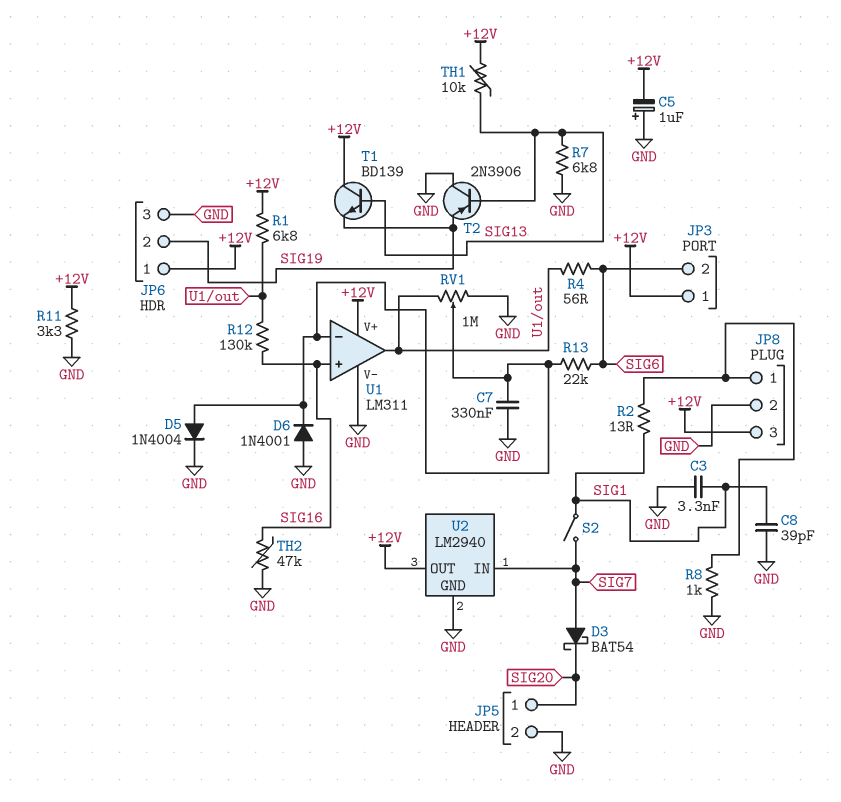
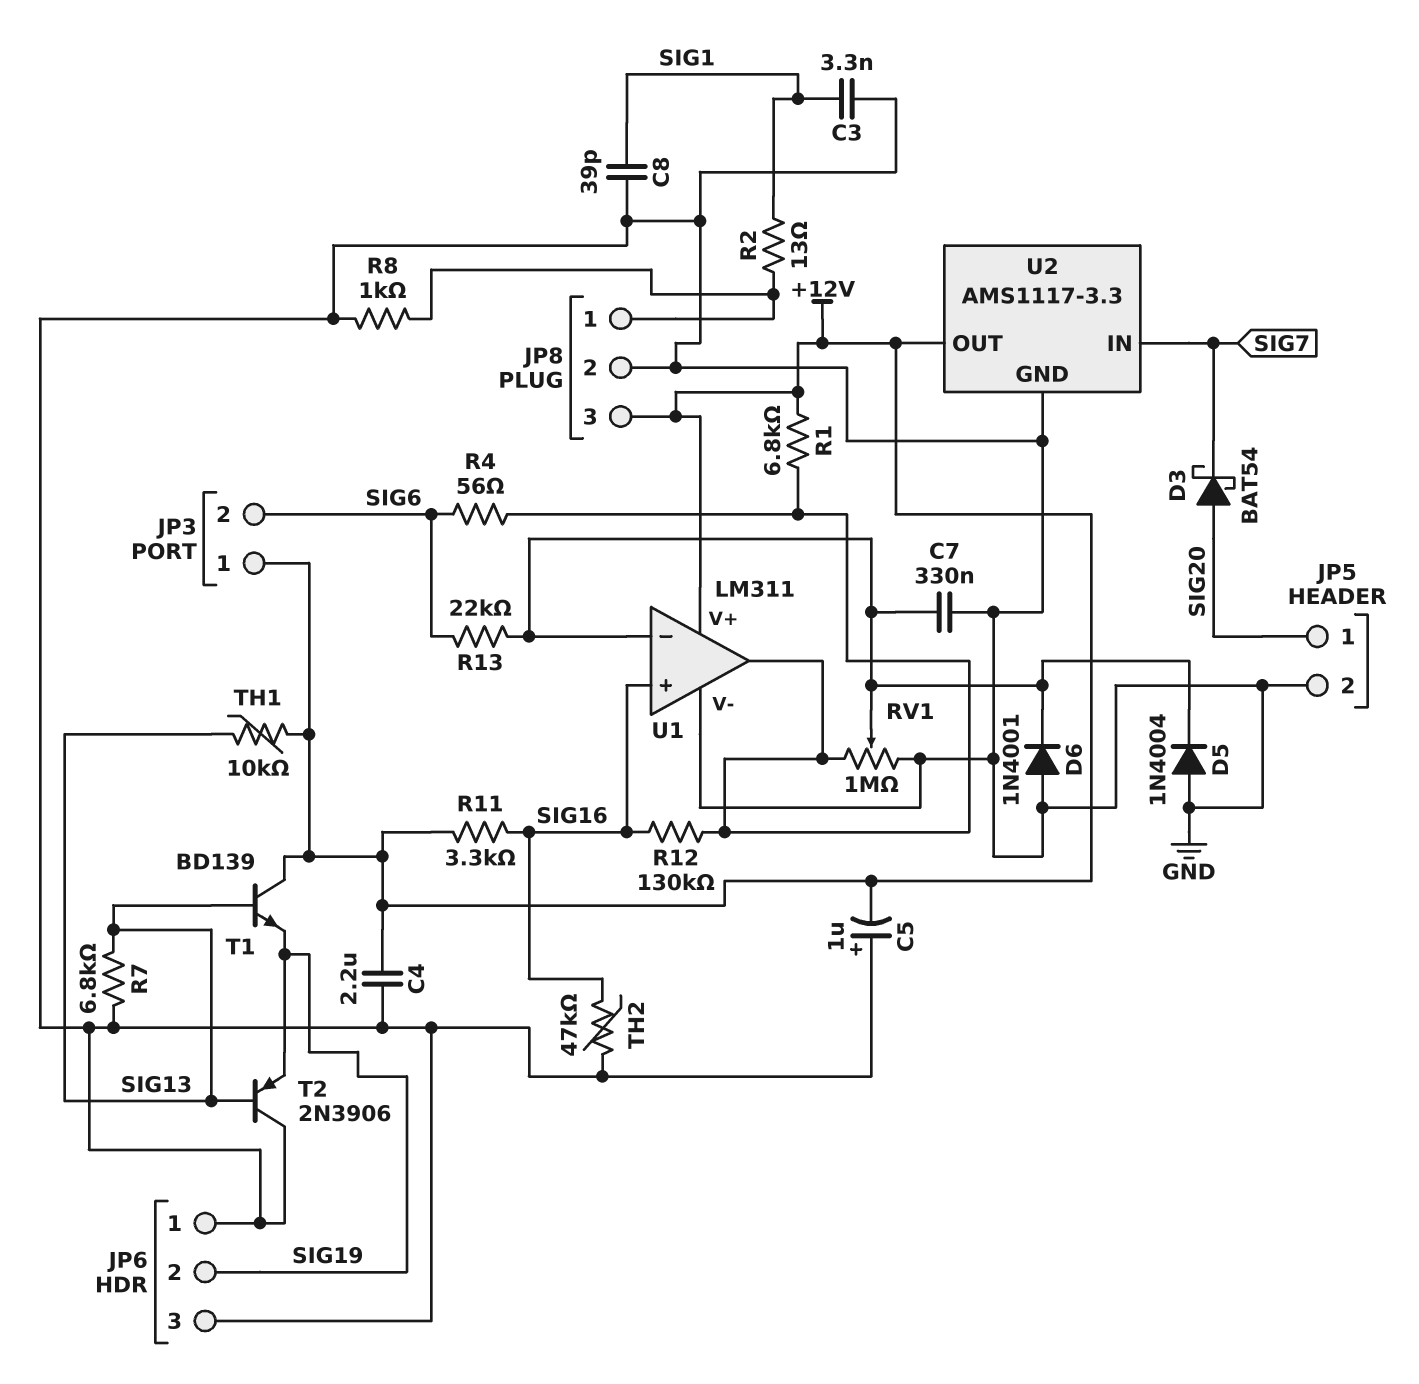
C4: none -> 2.2uF (+12V, GND)
D3: schottky BAT54 (A SIG7, K SIG20) -> schottky BAT54 (A SIG20, K SIG7)
D5: diode 1N4004 (A U1/in-, K GND) -> diode 1N4004 (A GND, K U1/in-)
JP6 pin 1: +12V -> GND
R11: 3.3k (+12V, GND) -> 3.3k (+12V, SIG16)
S2: switch (SIG1, SIG7) -> none
U2: LM2940 -> AMS1117-3.3

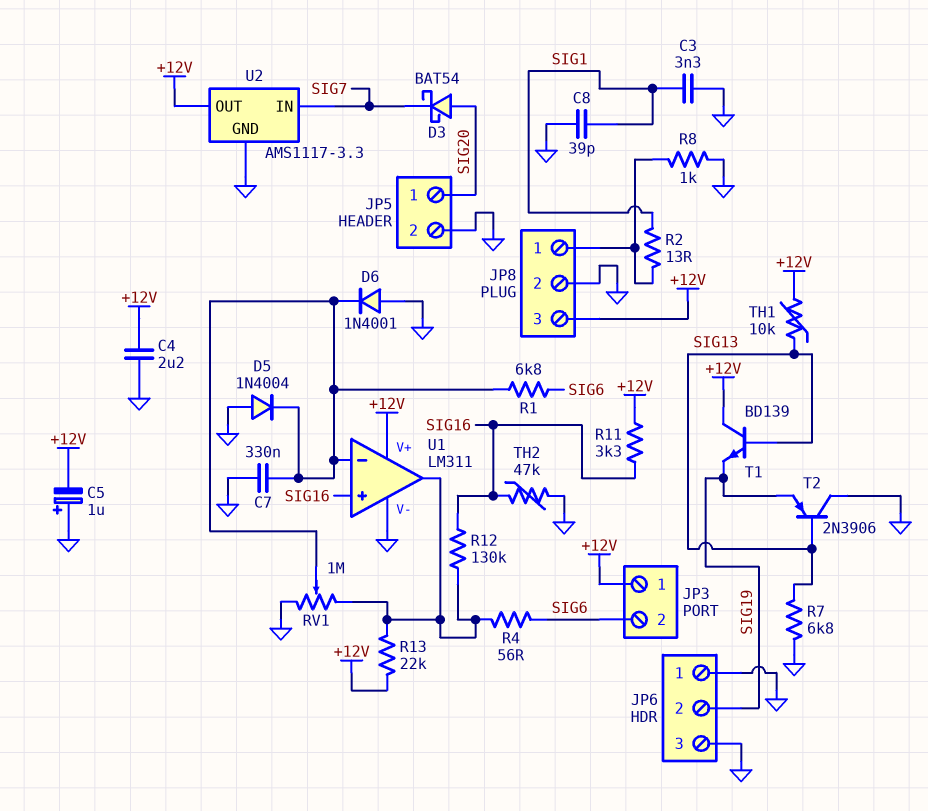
R1: 6.8k (+12V, U1/out) -> 6.8k (SIG6, U1/in-)
R13: 22k (SIG6, U1/in-) -> 22k (+12V, U1/out)

